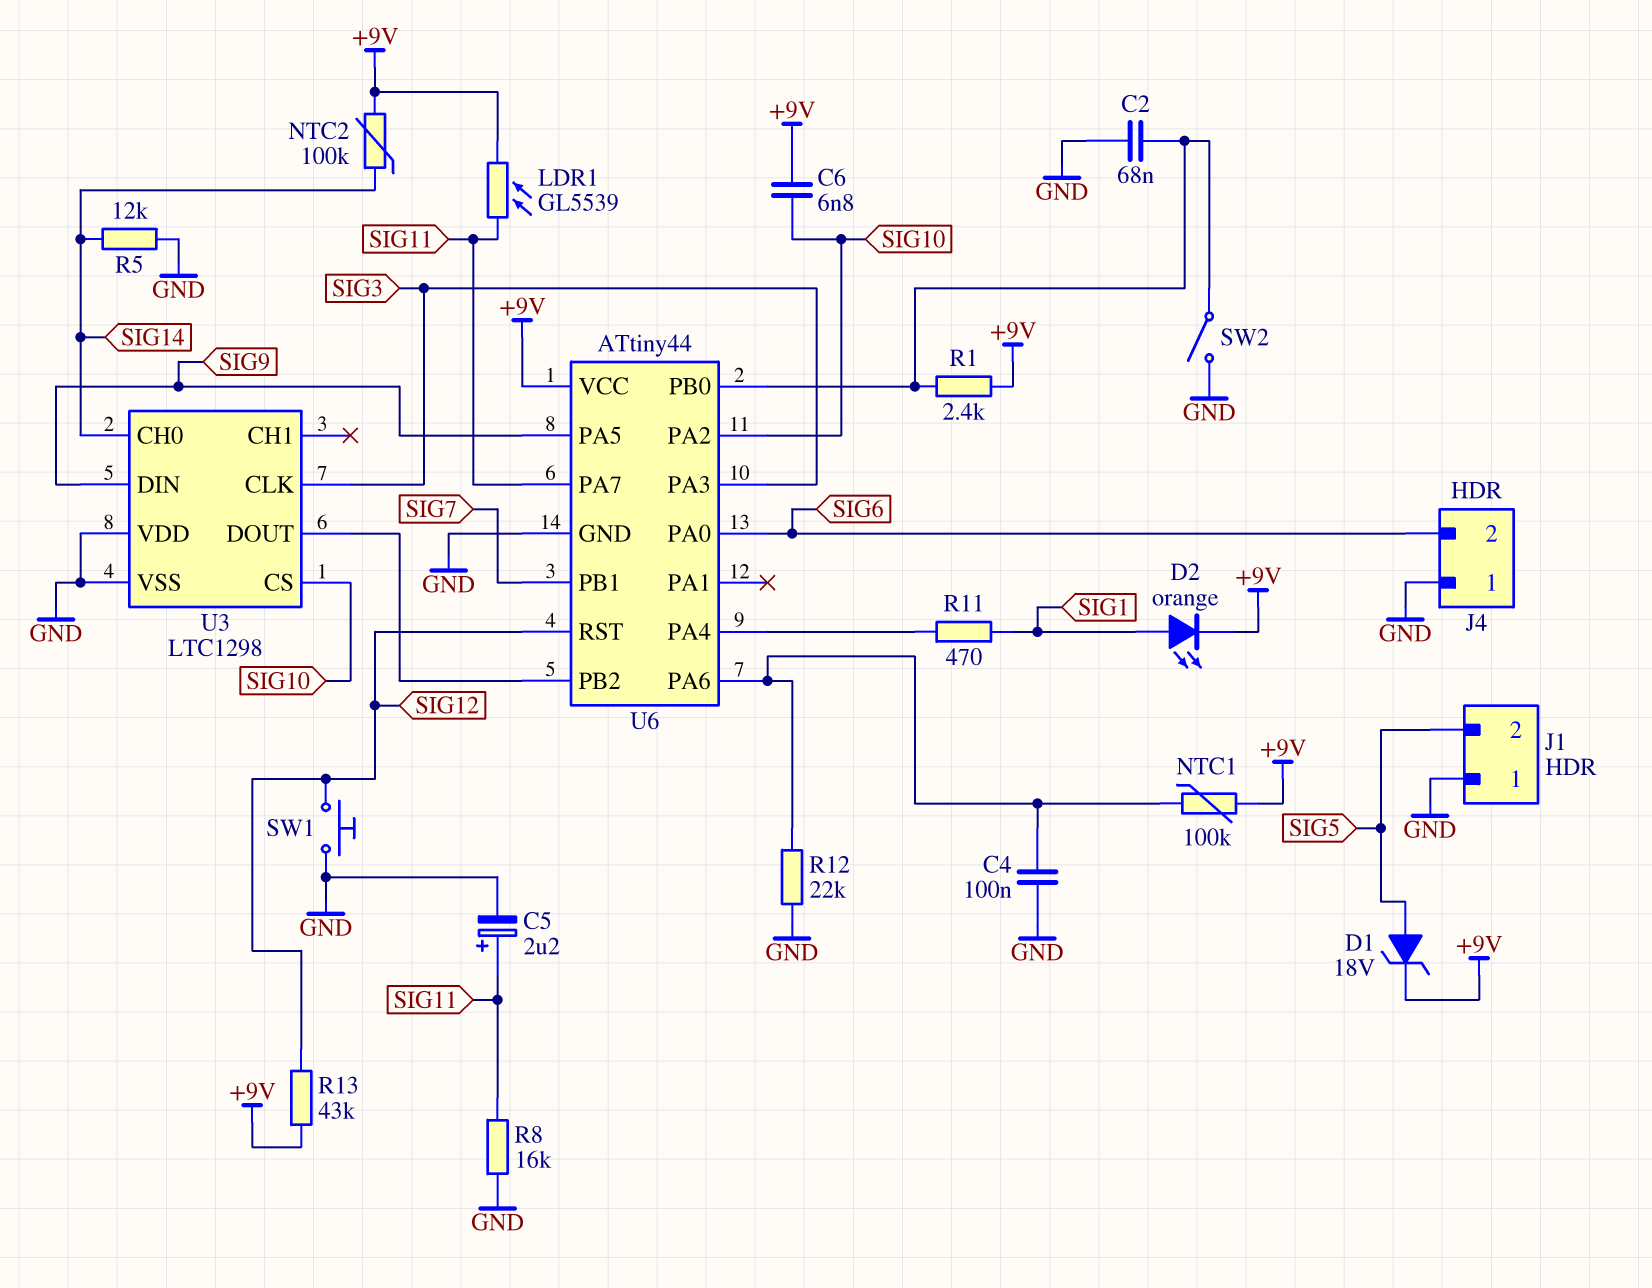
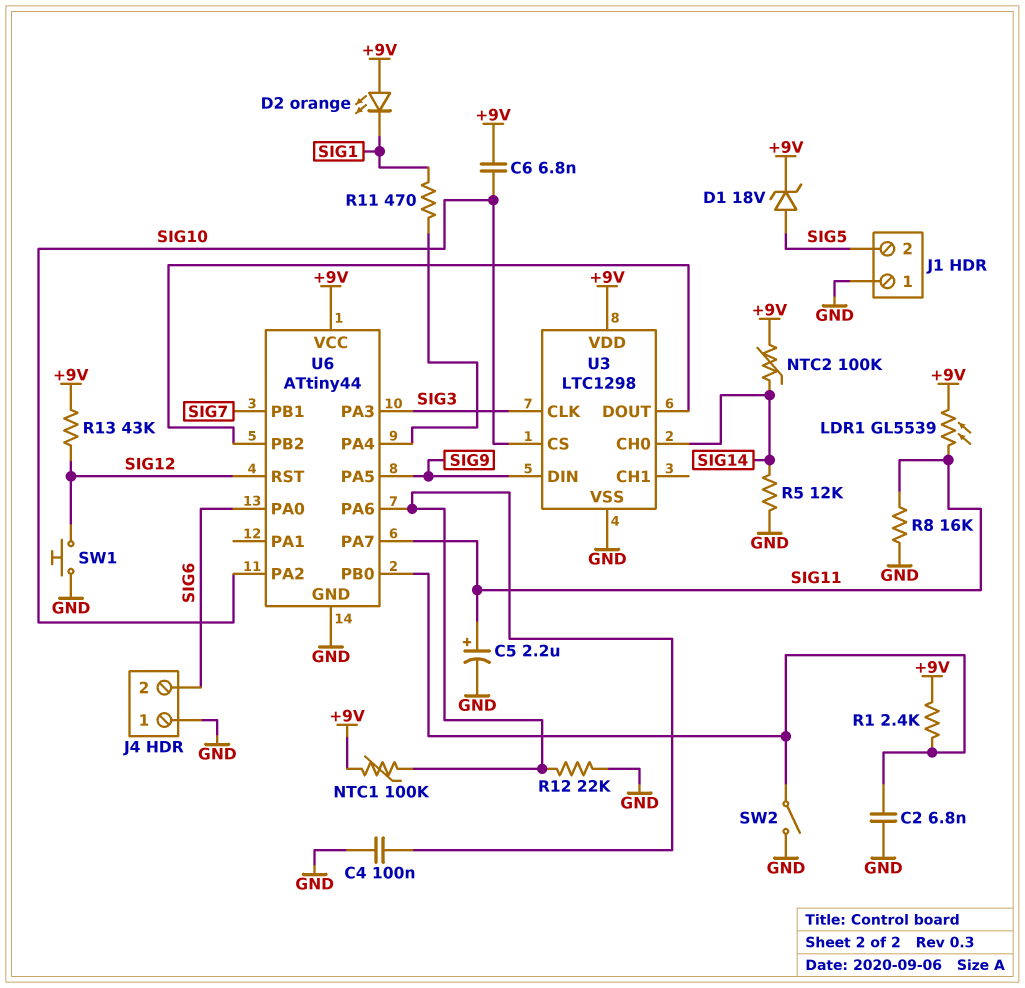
C2: 68nF (GND, U6/PB0) -> 6.8nF (GND, U6/PB0)
D2: LED orange (A SIG1, K +9V) -> LED orange (A +9V, K SIG1)
U3 pin VDD: GND -> +9V

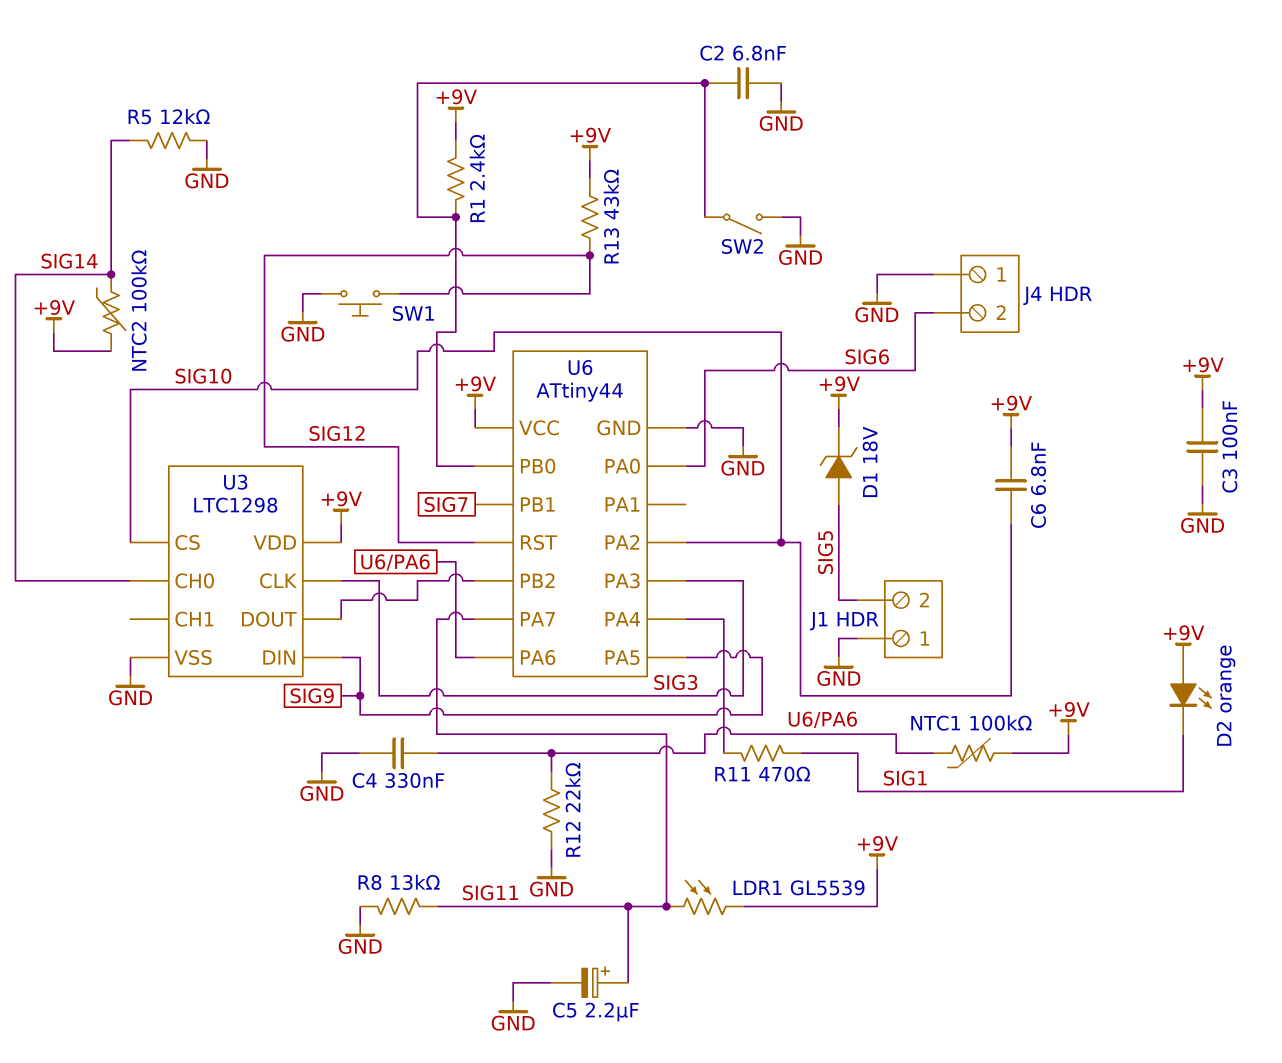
C3: none -> 100nF (+9V, GND)
C4: 100nF (GND, U6/PA6) -> 330nF (GND, U6/PA6)
R8: 16k (GND, SIG11) -> 13k (GND, SIG11)

